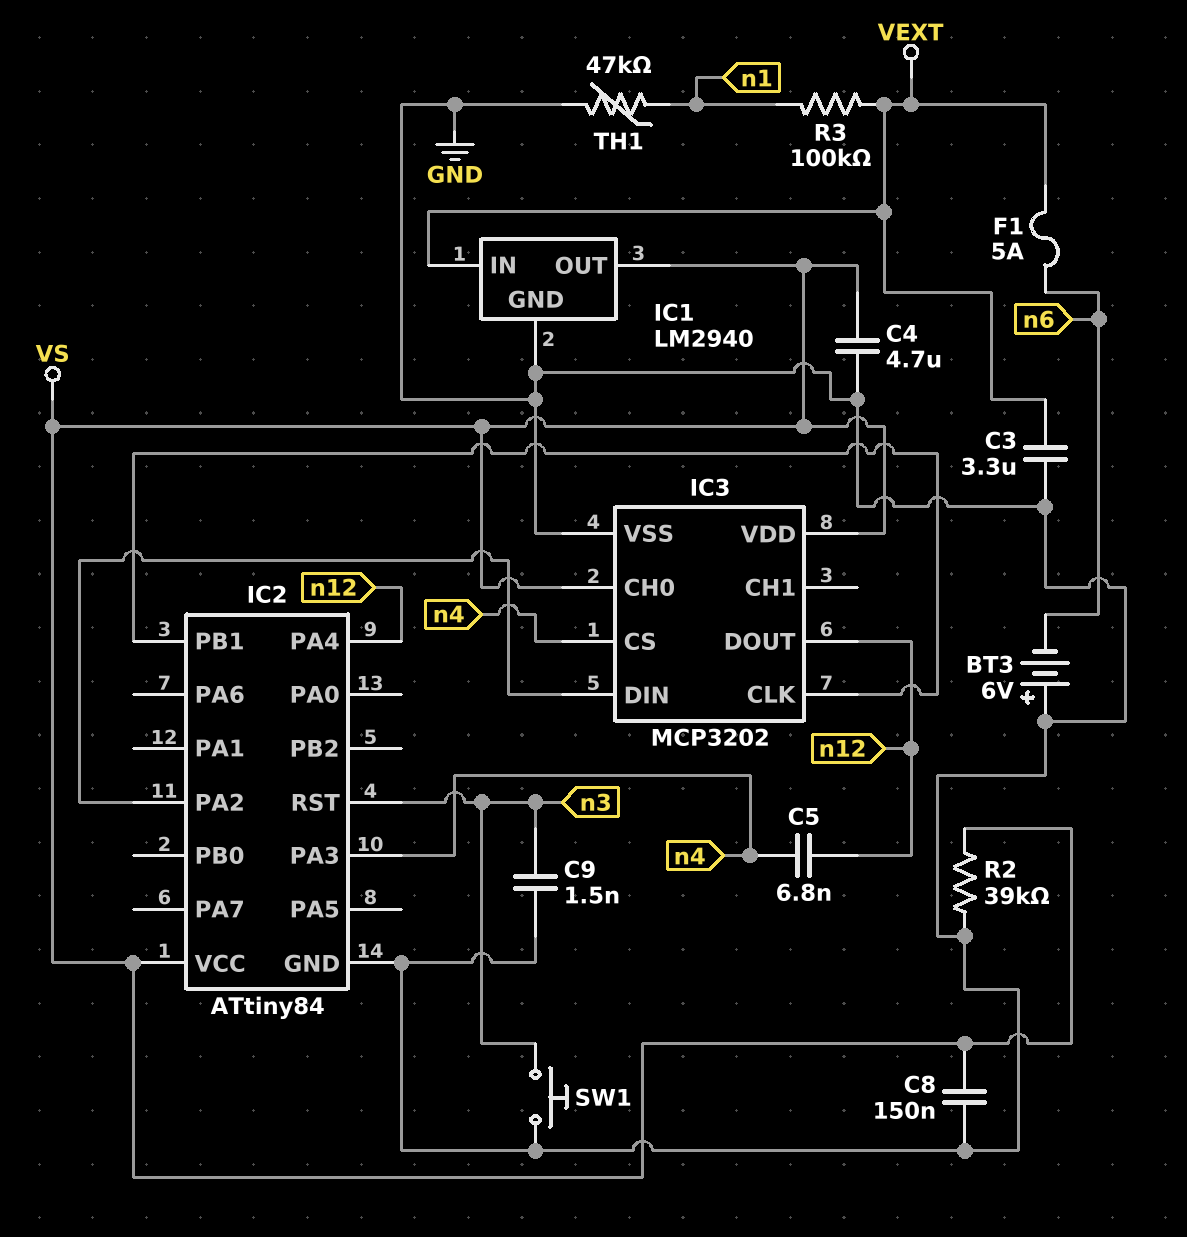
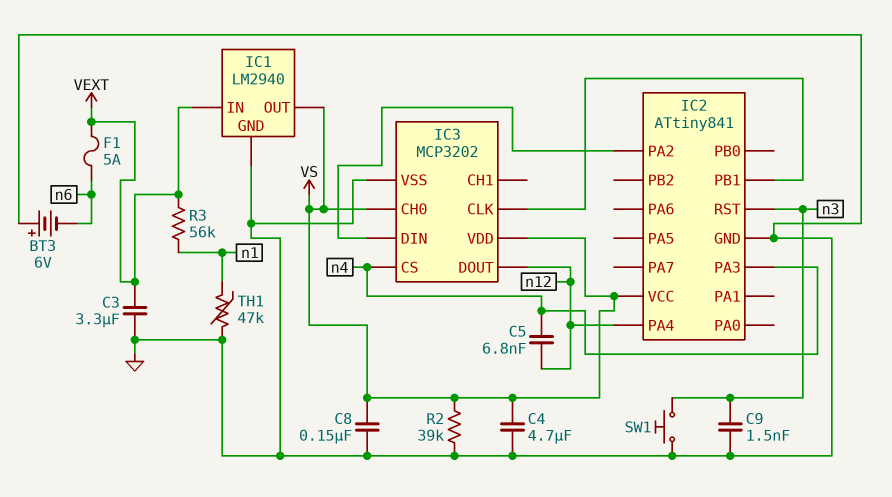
IC2: ATtiny84 -> ATtiny841
R3: 100k (VEXT, n1) -> 56k (VEXT, n1)

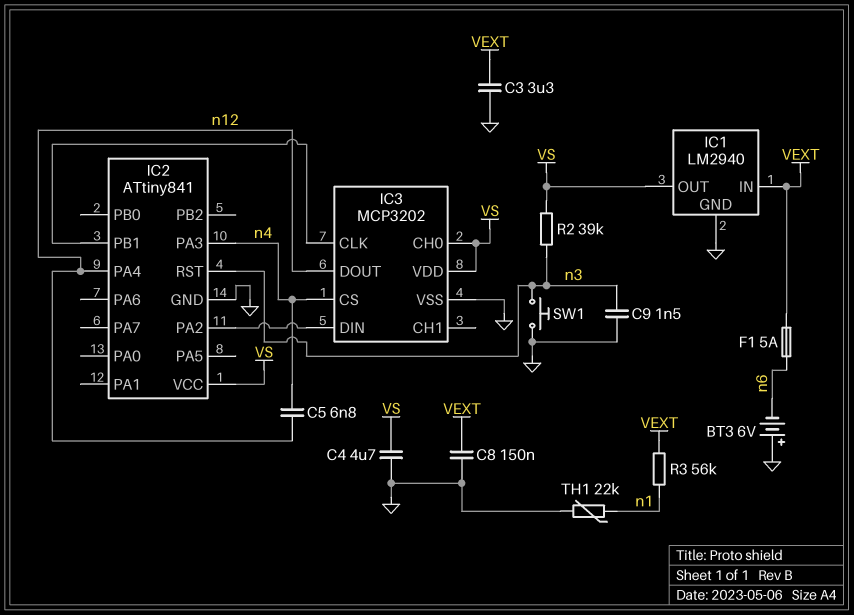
C8: 150nF (GND, VS) -> 150nF (GND, VEXT)
R2: 39k (GND, VS) -> 39k (VS, n3)
TH1: 47k (GND, n1) -> 22k (GND, n1)

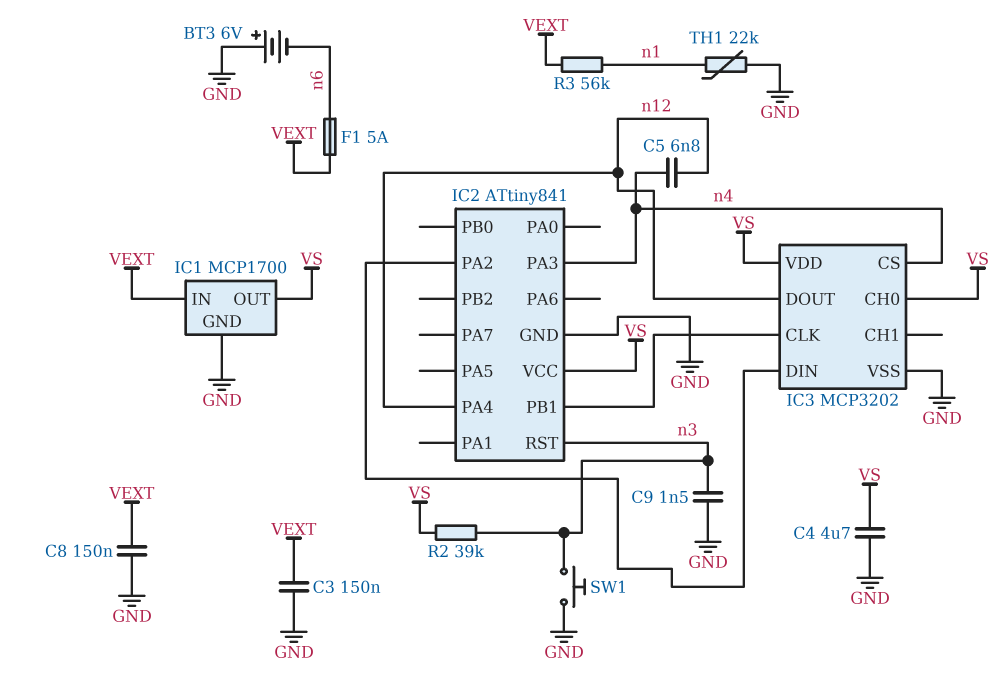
C3: 3.3uF (GND, VEXT) -> 150nF (GND, VEXT)
IC1: LM2940 -> MCP1700

